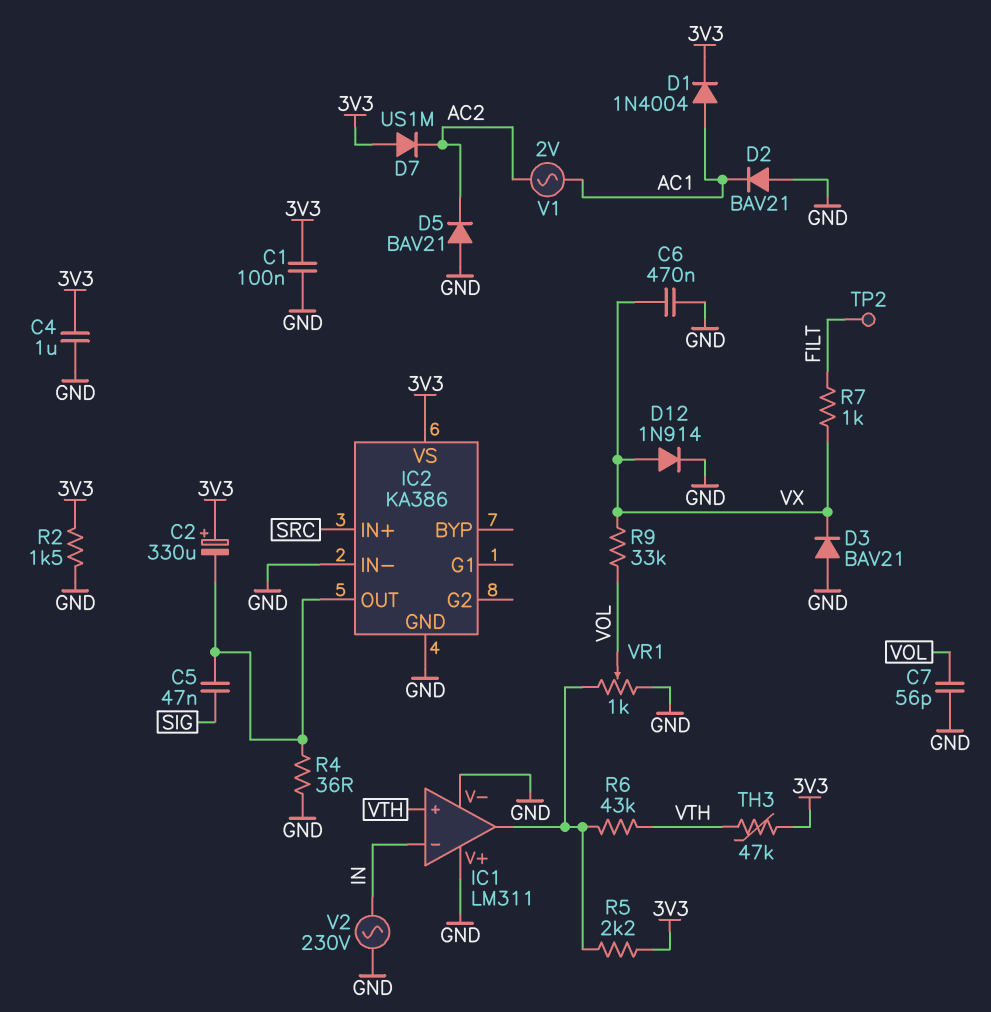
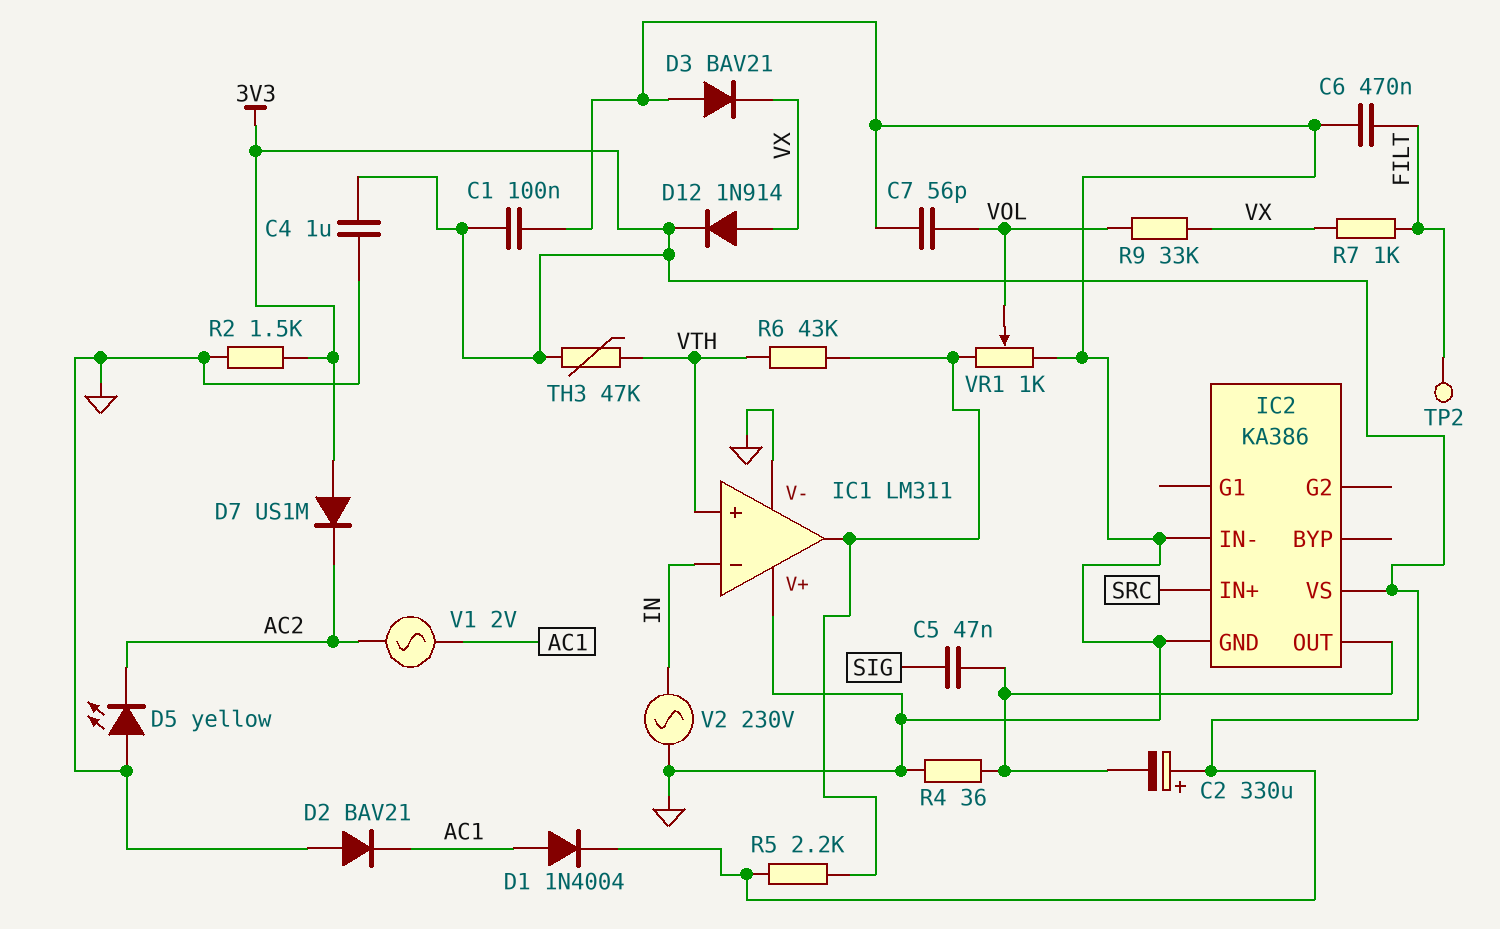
C6: 470nF (GND, VX) -> 470nF (FILT, GND)
D5: diode BAV21 (A GND, K AC2) -> LED yellow (A GND, K AC2)
D12: diode 1N914 (A VX, K GND) -> diode 1N914 (A VX, K 3V3)

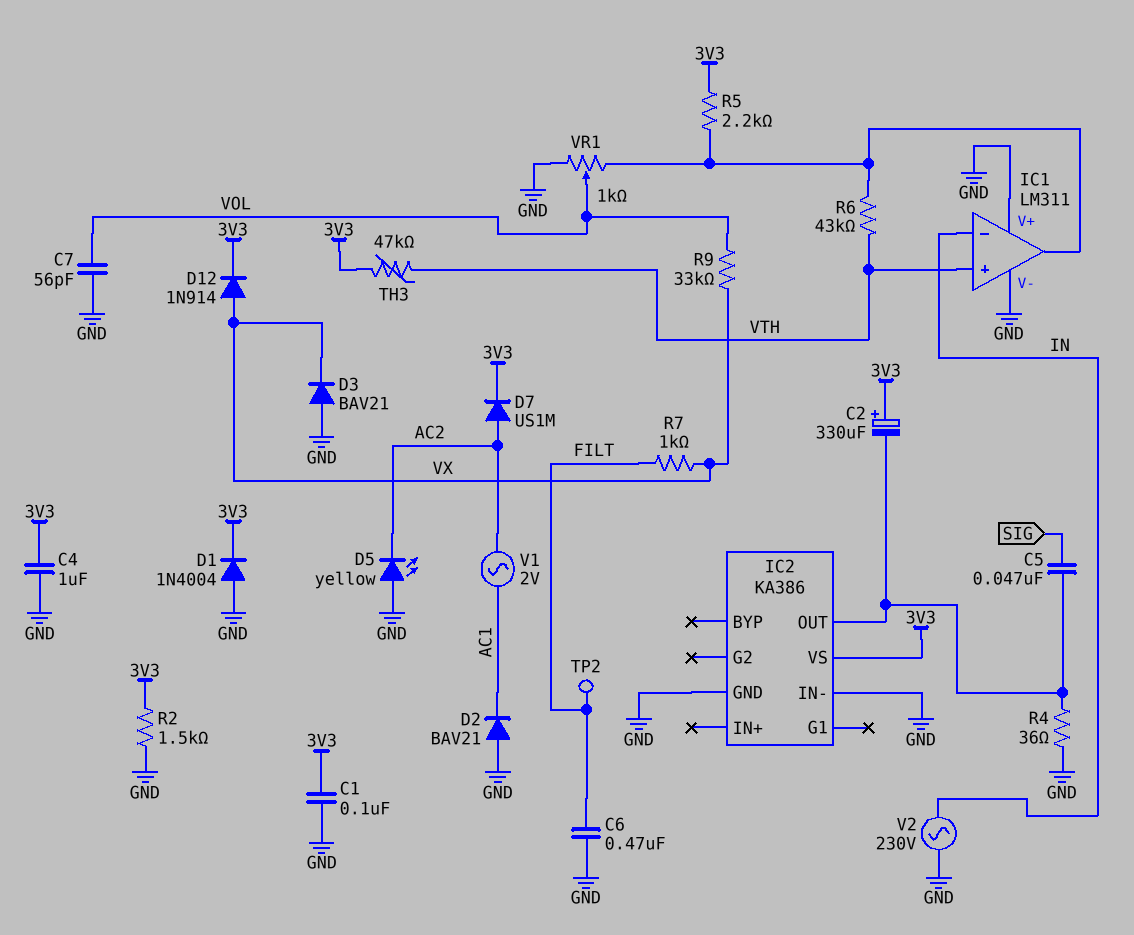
D1: diode 1N4004 (A AC1, K 3V3) -> diode 1N4004 (A GND, K 3V3)
D7: diode US1M (A 3V3, K AC2) -> diode US1M (A AC2, K 3V3)
IC2 pin IN+: SRC -> none

